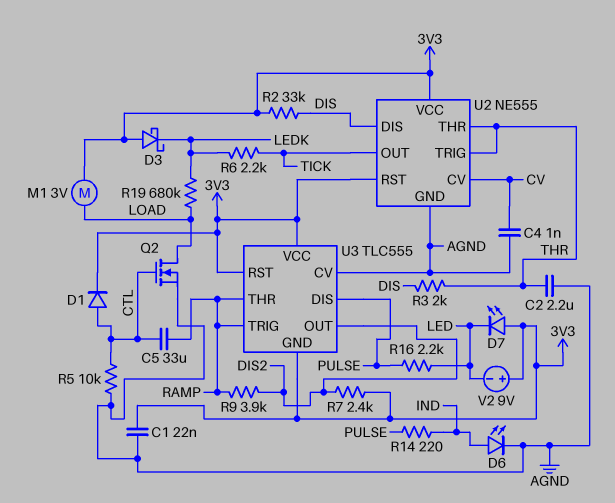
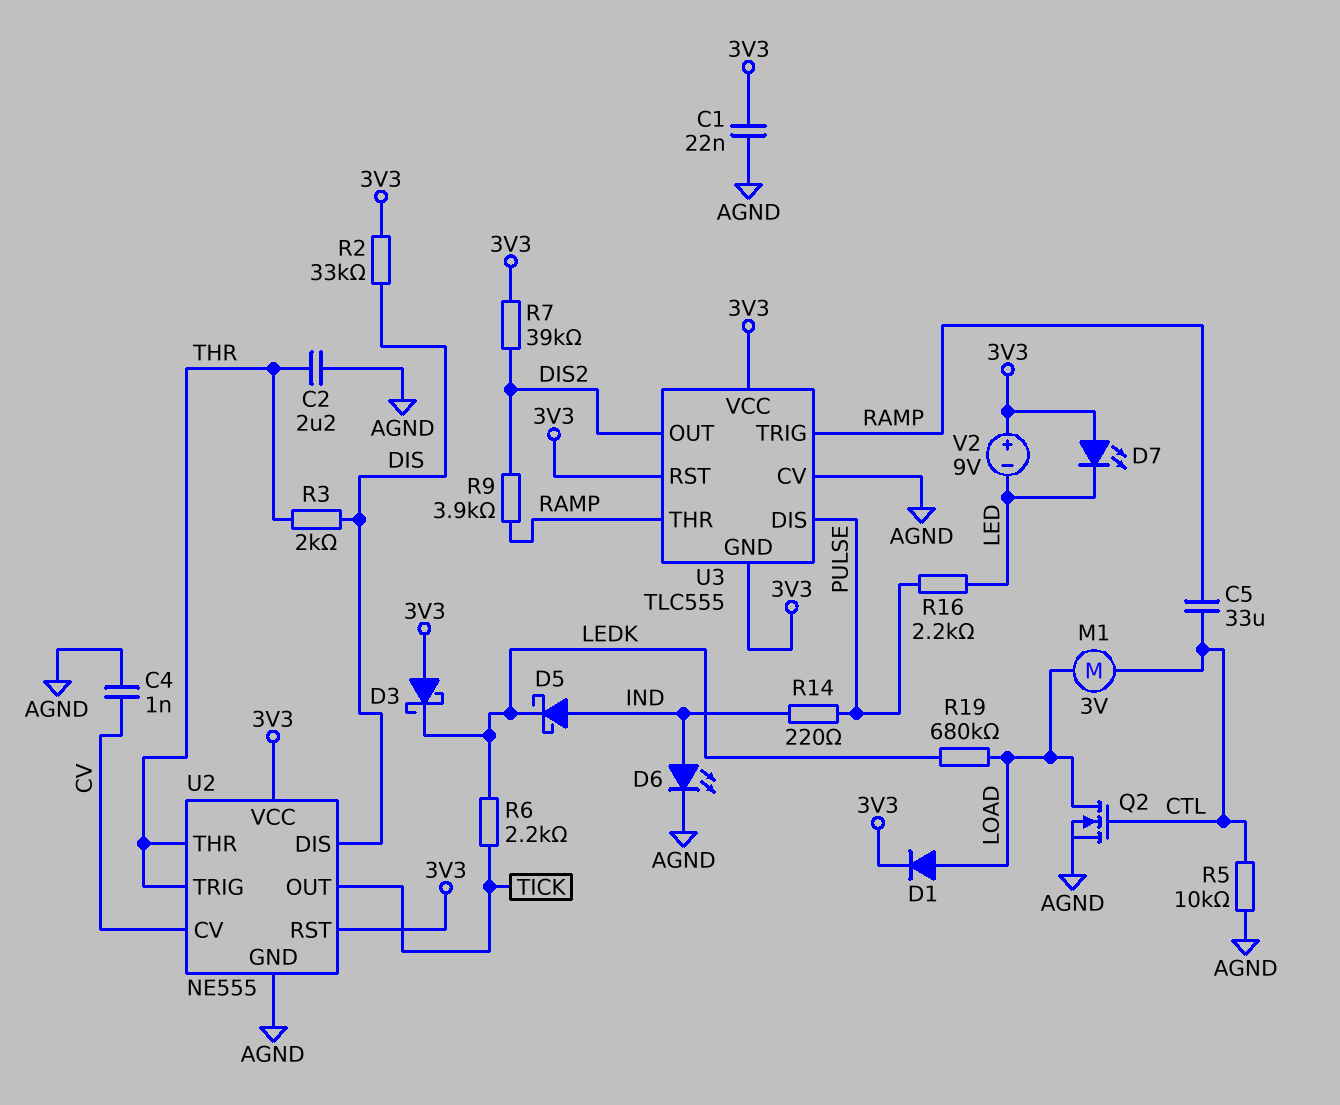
D1: diode (A CTL, K 3V3) -> diode (A LOAD, K 3V3)
D5: none -> schottky (A IND, K LEDK)
M1: motor 3V (3V3, LOAD) -> motor 3V (CTL, LOAD)
R7: 2.4k (3V3, DIS2) -> 39k (3V3, DIS2)

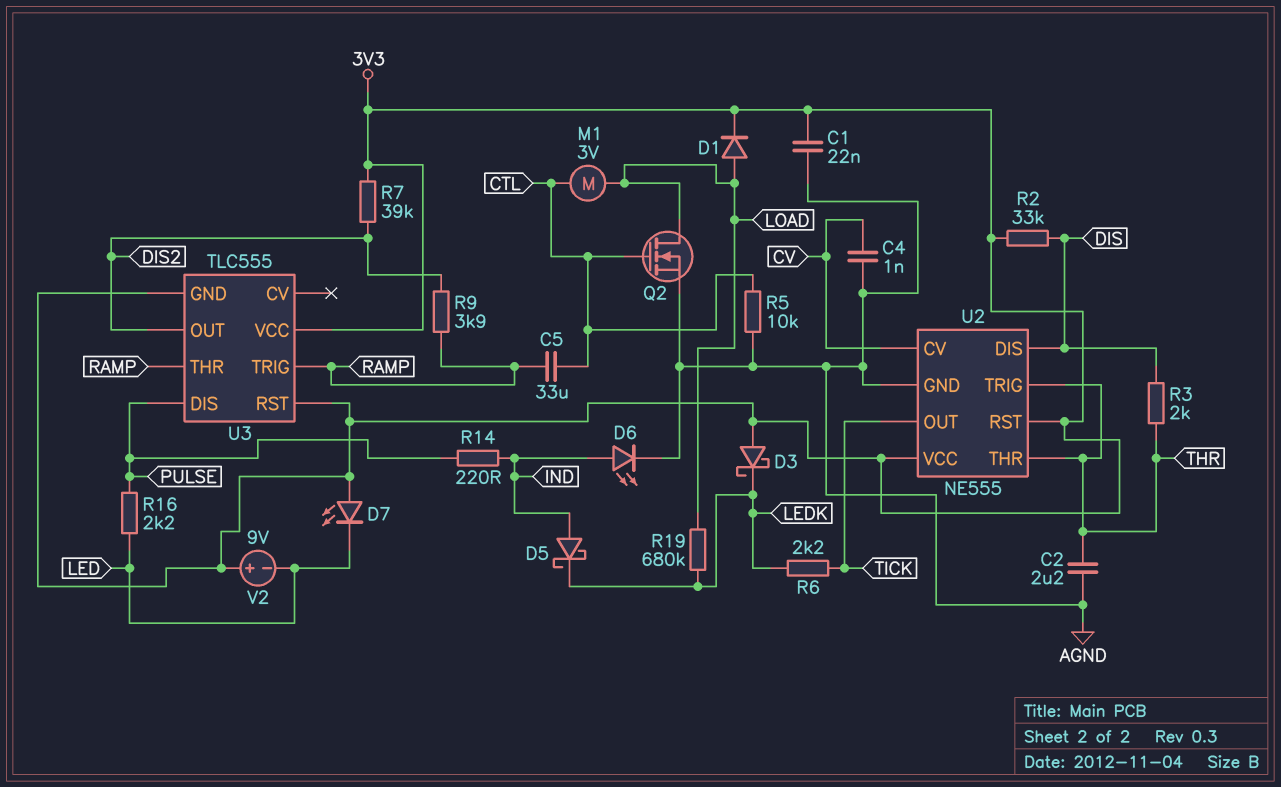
U3 pin CV: AGND -> none

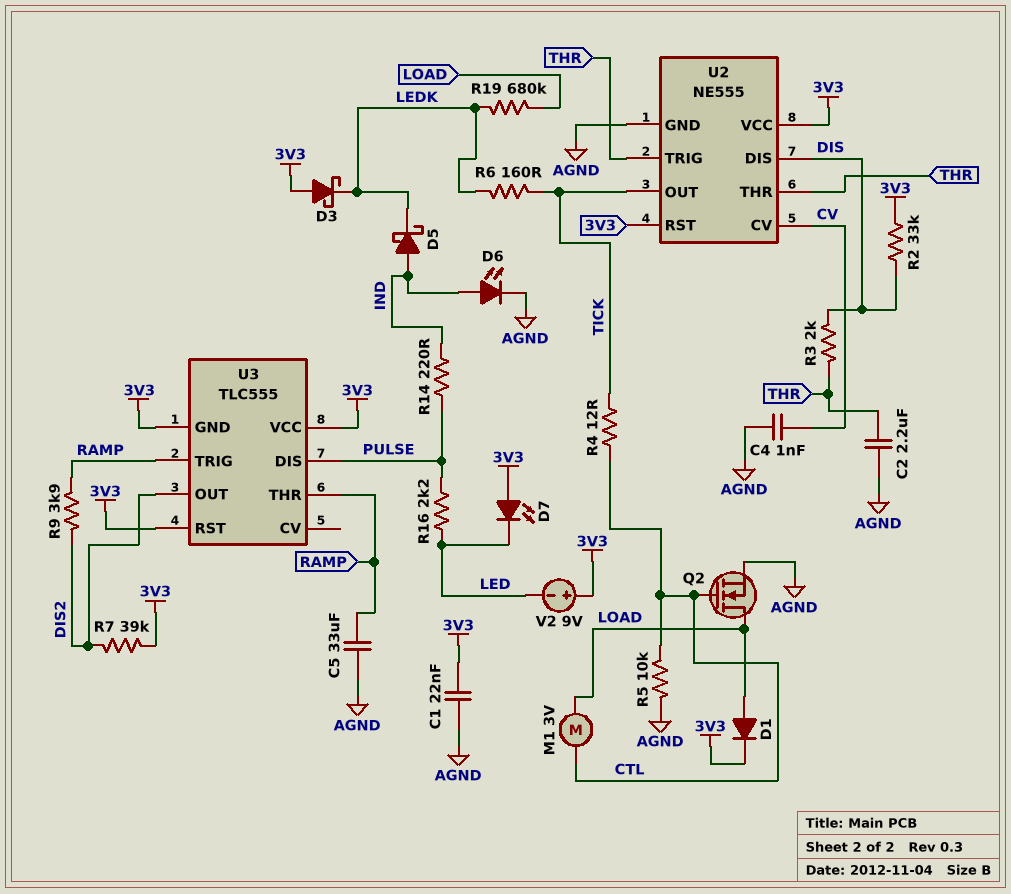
C5: 33uF (CTL, RAMP) -> 33uF (AGND, RAMP)
R4: none -> 12 (CTL, TICK)
R6: 2.2k (LEDK, TICK) -> 160 (LEDK, TICK)

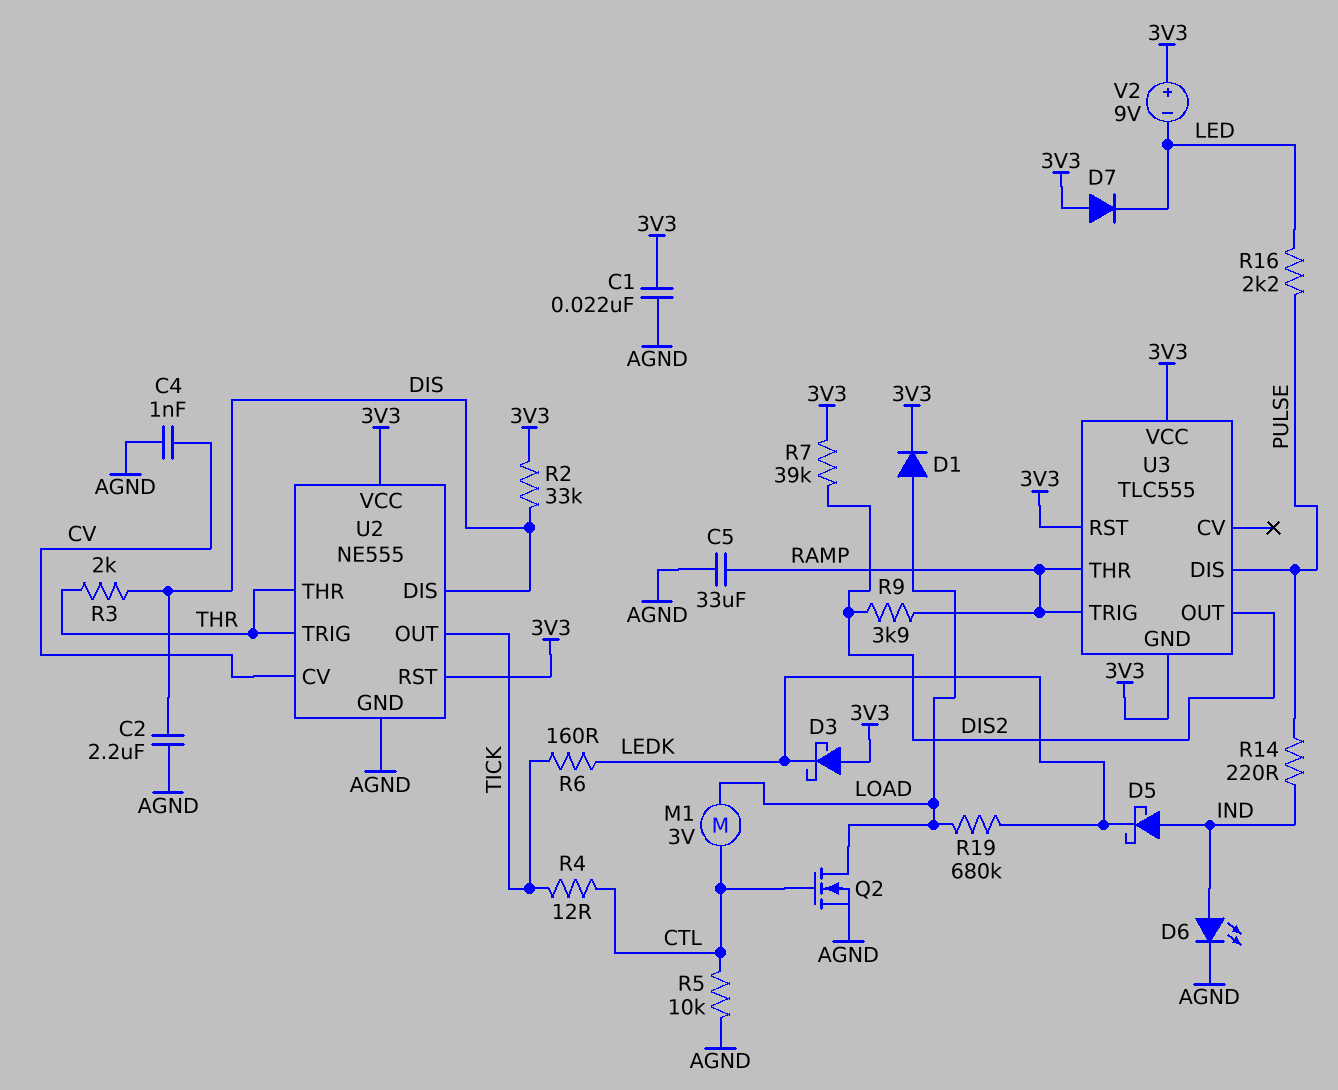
C2: 2.2uF (AGND, THR) -> 2.2uF (AGND, DIS)
D7: LED (A 3V3, K LED) -> diode (A 3V3, K LED)

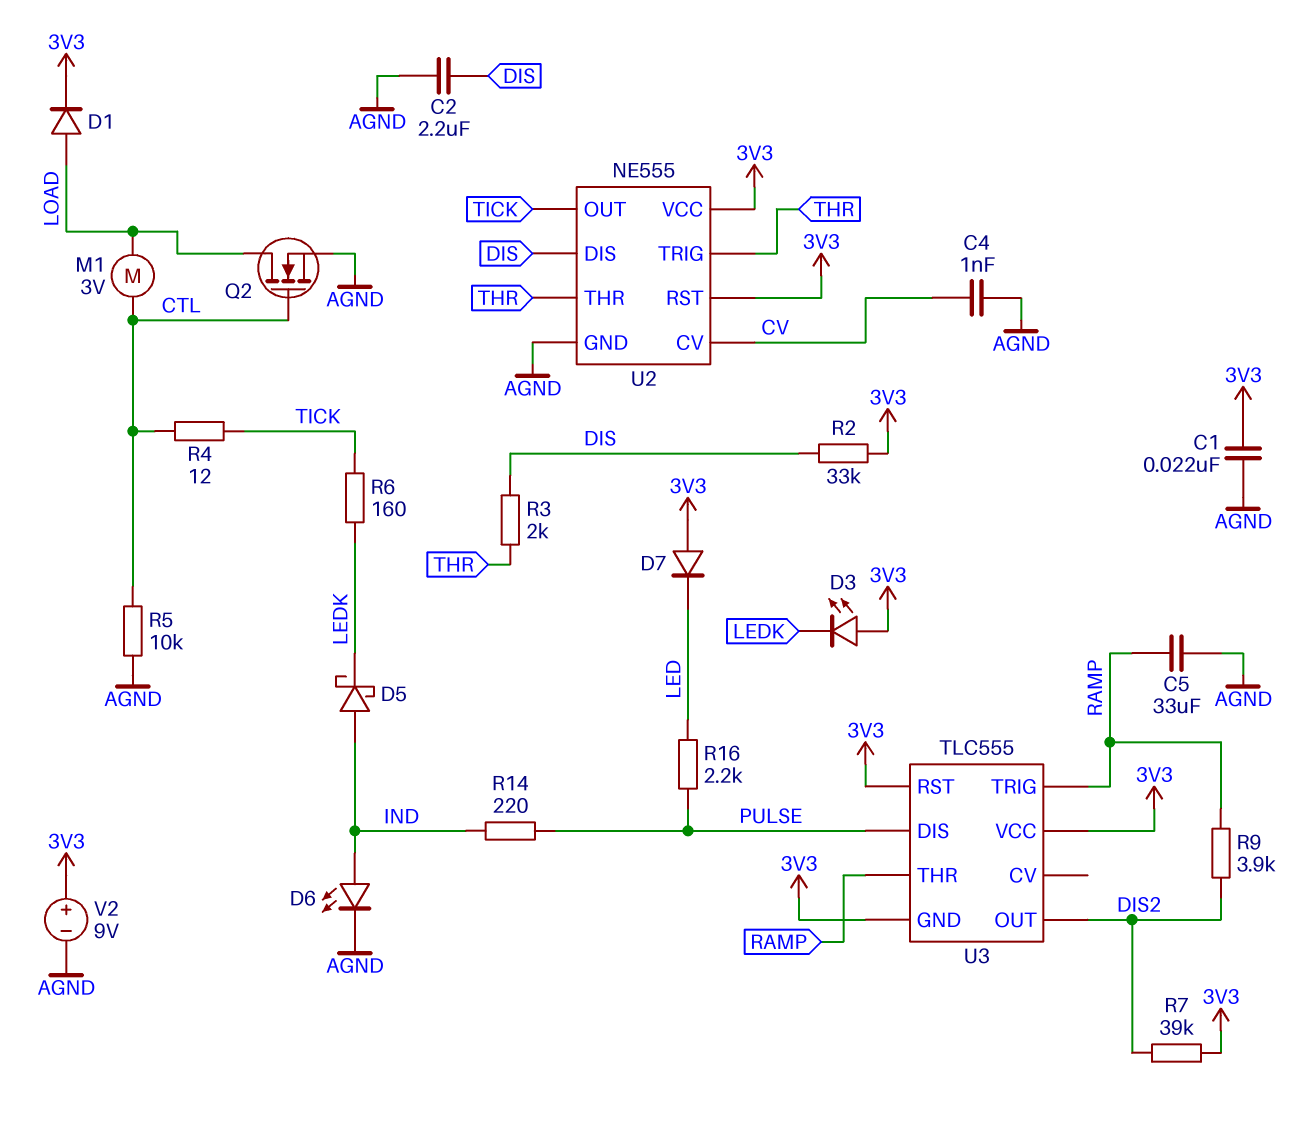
D3: schottky (A 3V3, K LEDK) -> LED (A 3V3, K LEDK)
R19: 680k (LEDK, LOAD) -> none
V2: 9V (plus 3V3, minus LED) -> 9V (plus 3V3, minus AGND)

